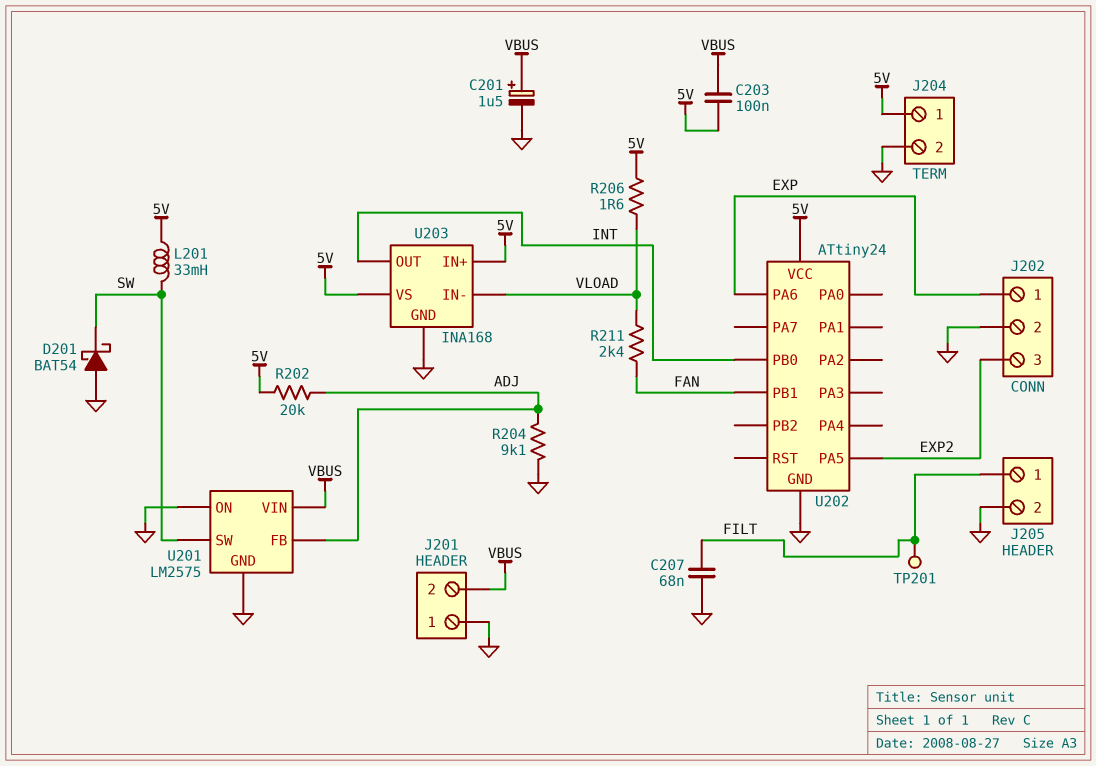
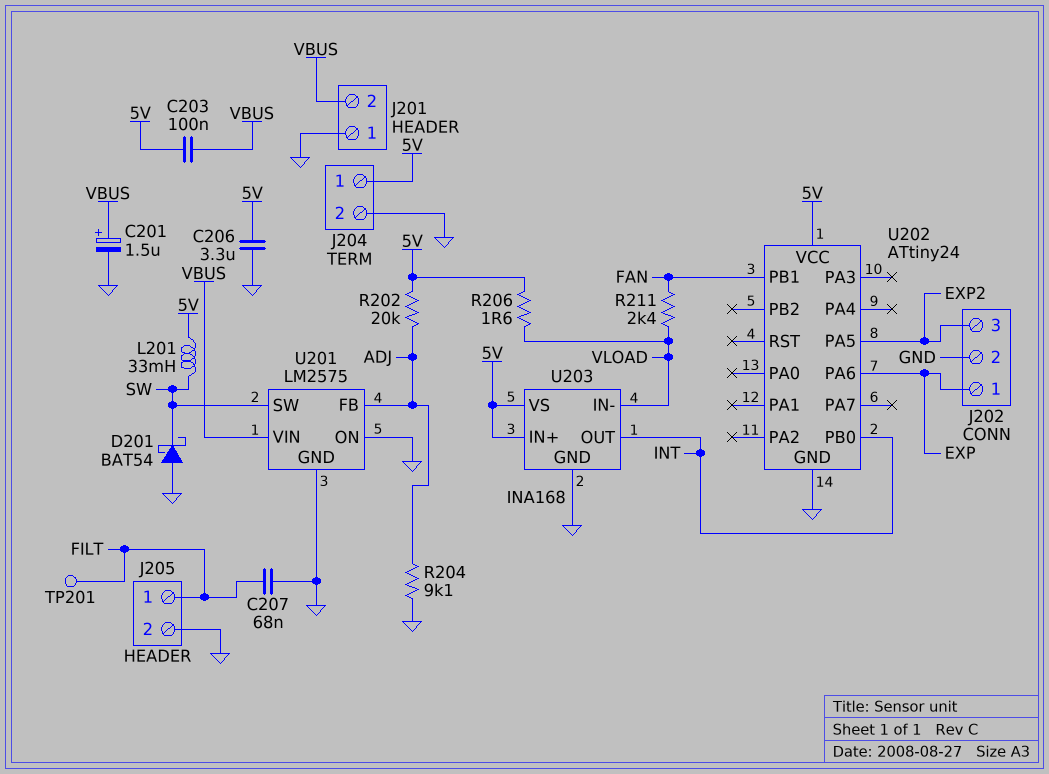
C206: none -> 3.3uF (5V, GND)

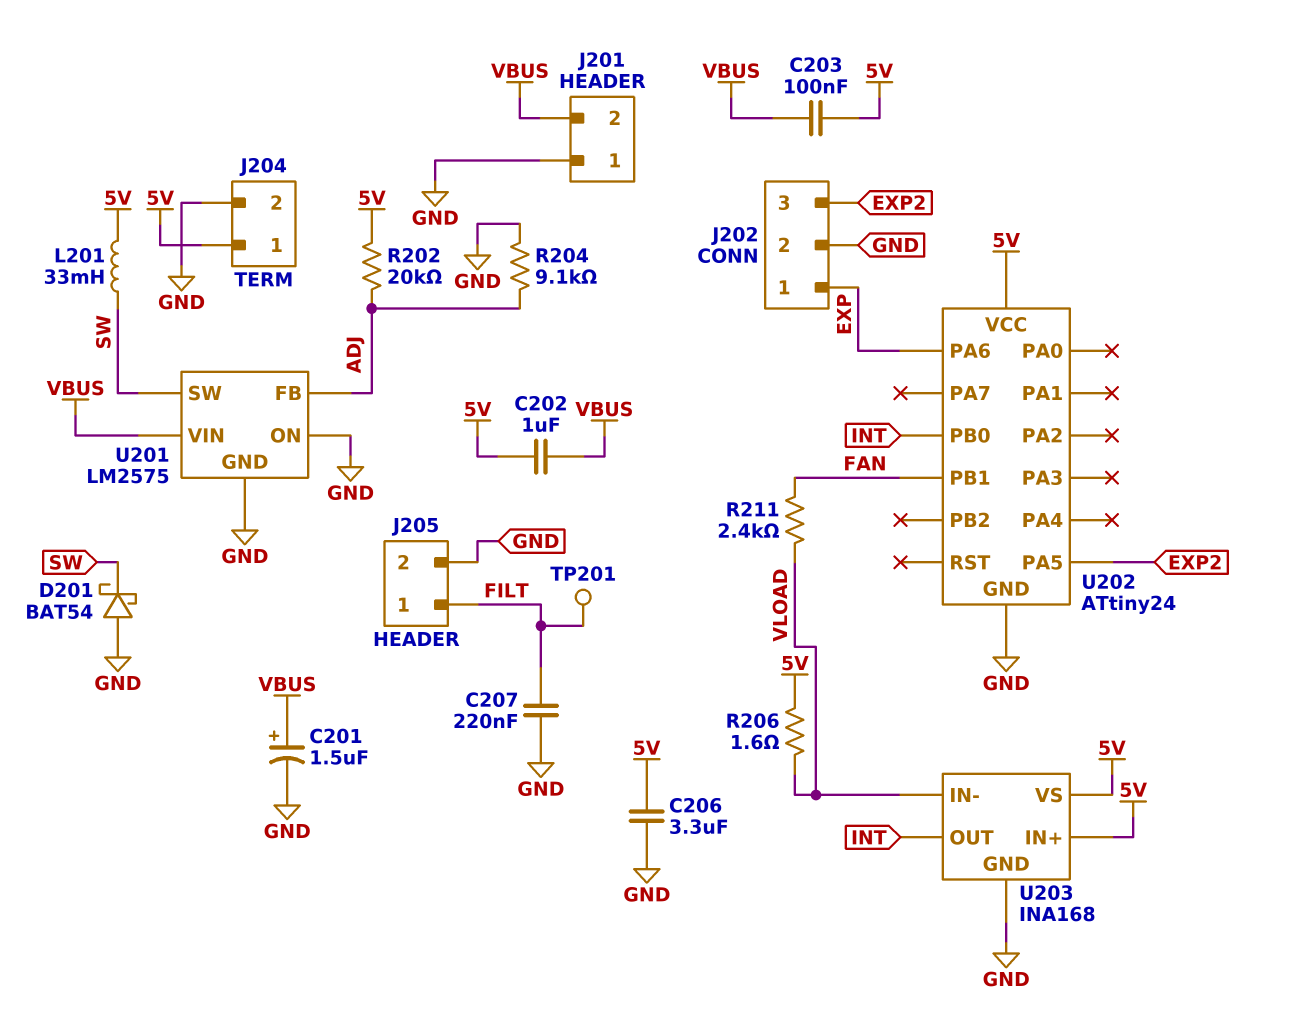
C202: none -> 1uF (5V, VBUS)
C207: 68nF (FILT, GND) -> 220nF (FILT, GND)

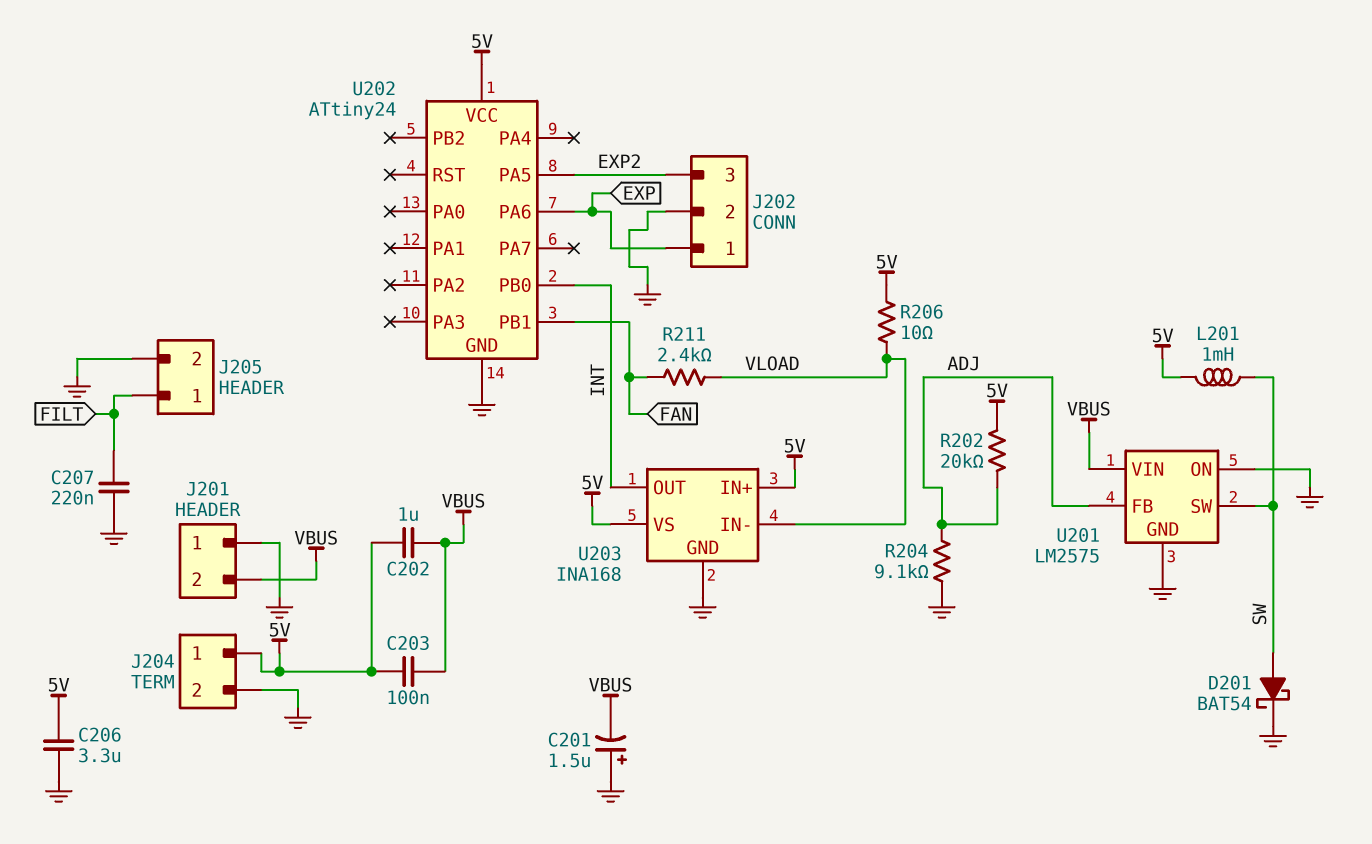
C201: 1.5uF (plus VBUS, minus GND) -> 1.5uF (plus GND, minus VBUS)
D201: schottky BAT54 (A GND, K SW) -> schottky BAT54 (A SW, K GND)
L201: 33mH (5V, SW) -> 1mH (5V, SW)
R206: 1.6 (5V, VLOAD) -> 10 (5V, VLOAD)
TP201: test point (FILT) -> none

